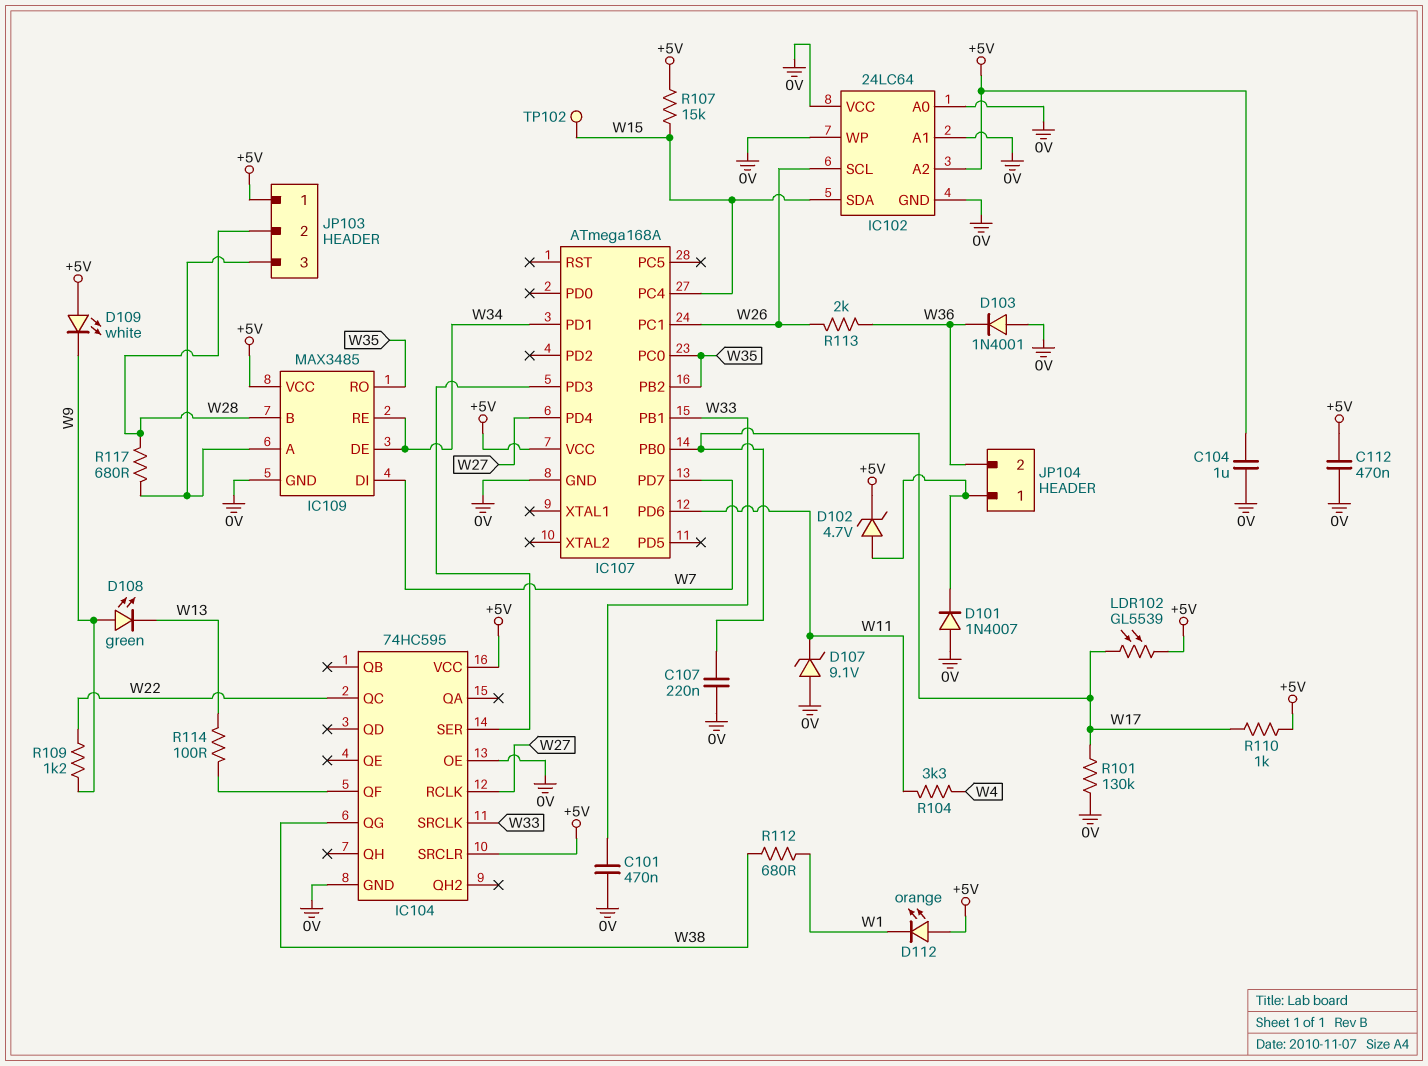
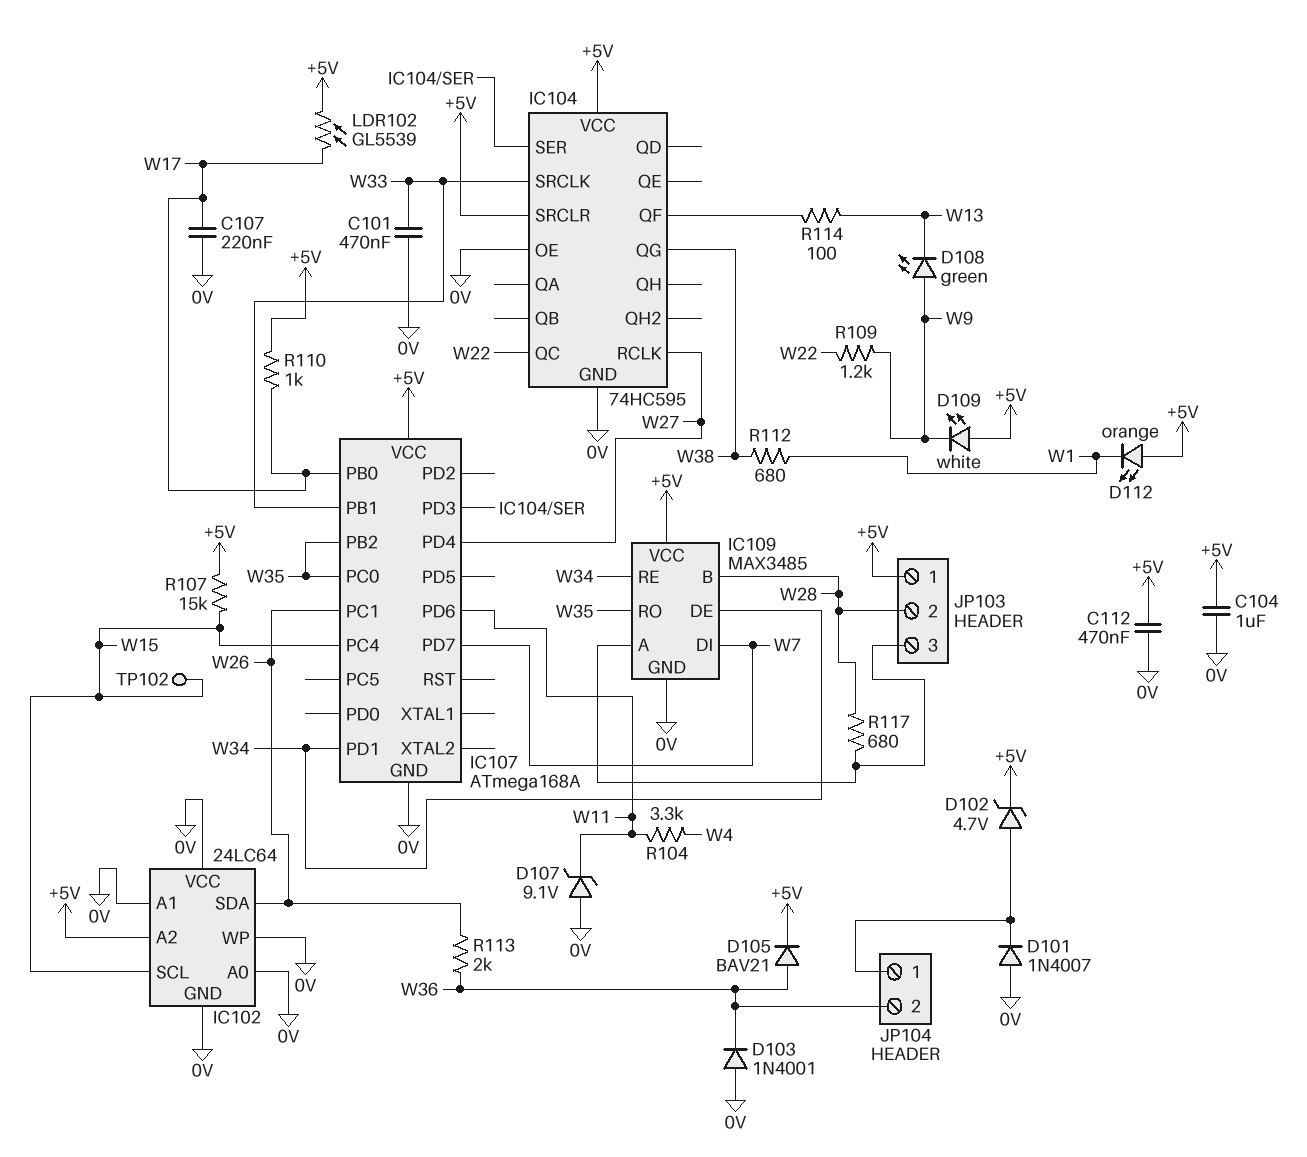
D105: none -> diode BAV21 (A W36, K +5V)
IC102 pin SCL: W26 -> W15
IC102 pin SDA: W15 -> W26
R101: 130k (0V, W17) -> none

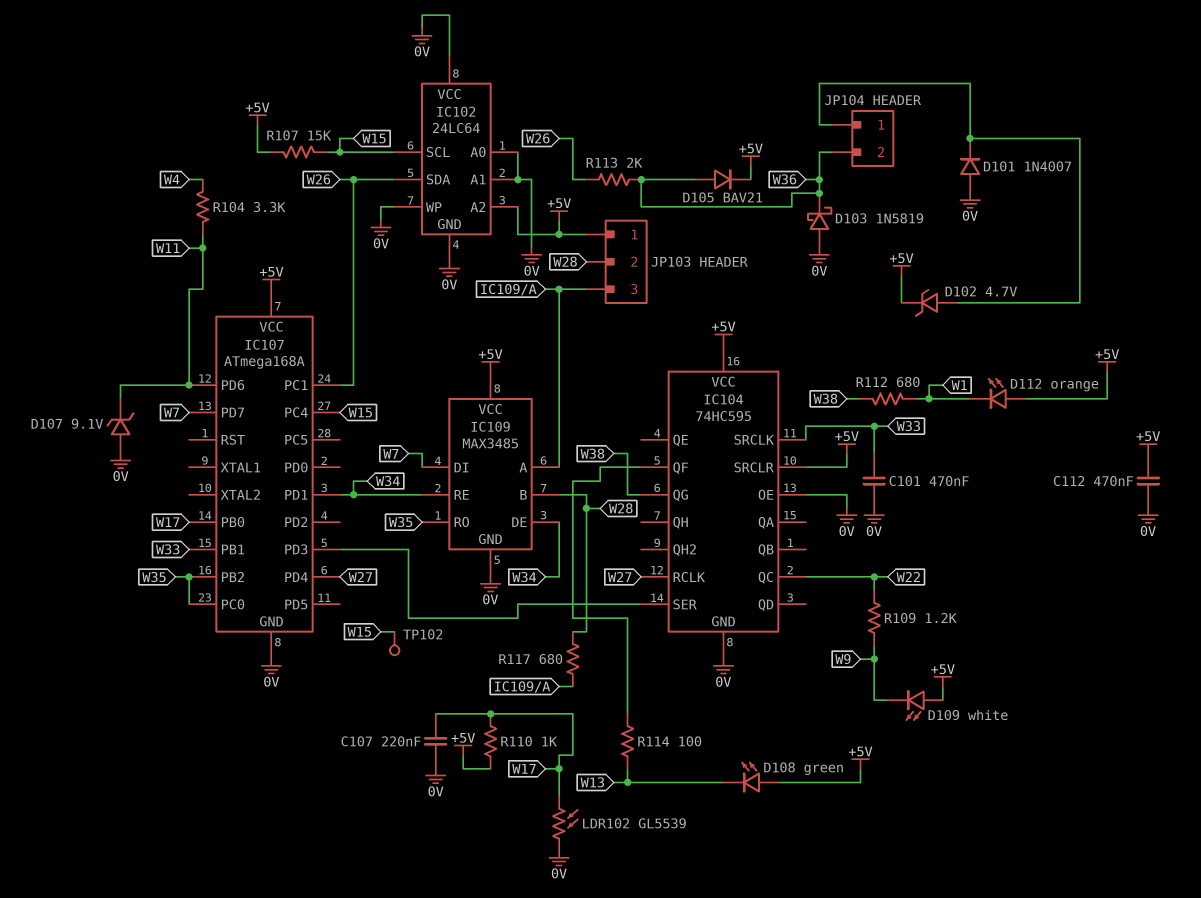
C104: 1uF (+5V, 0V) -> none
D103: diode 1N4001 (A 0V, K W36) -> schottky 1N5819 (A 0V, K W36)
D108: LED green (A W9, K W13) -> LED green (A +5V, K W13)
LDR102: GL5539 (+5V, W17) -> GL5539 (0V, W17)

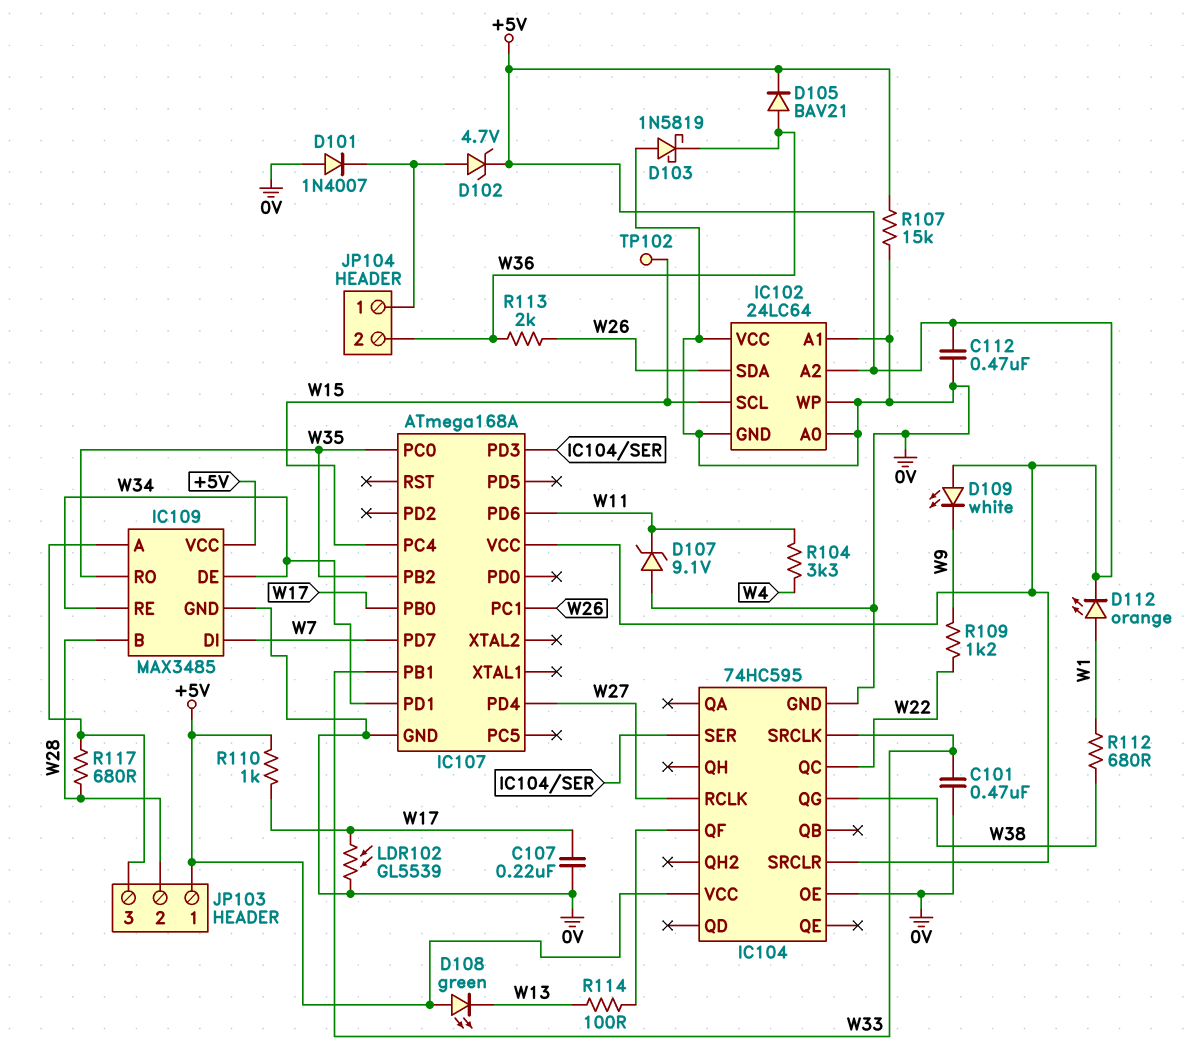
D112: LED orange (A +5V, K W1) -> LED orange (A W1, K +5V)
R107: 15k (+5V, W15) -> 15k (+5V, 0V)

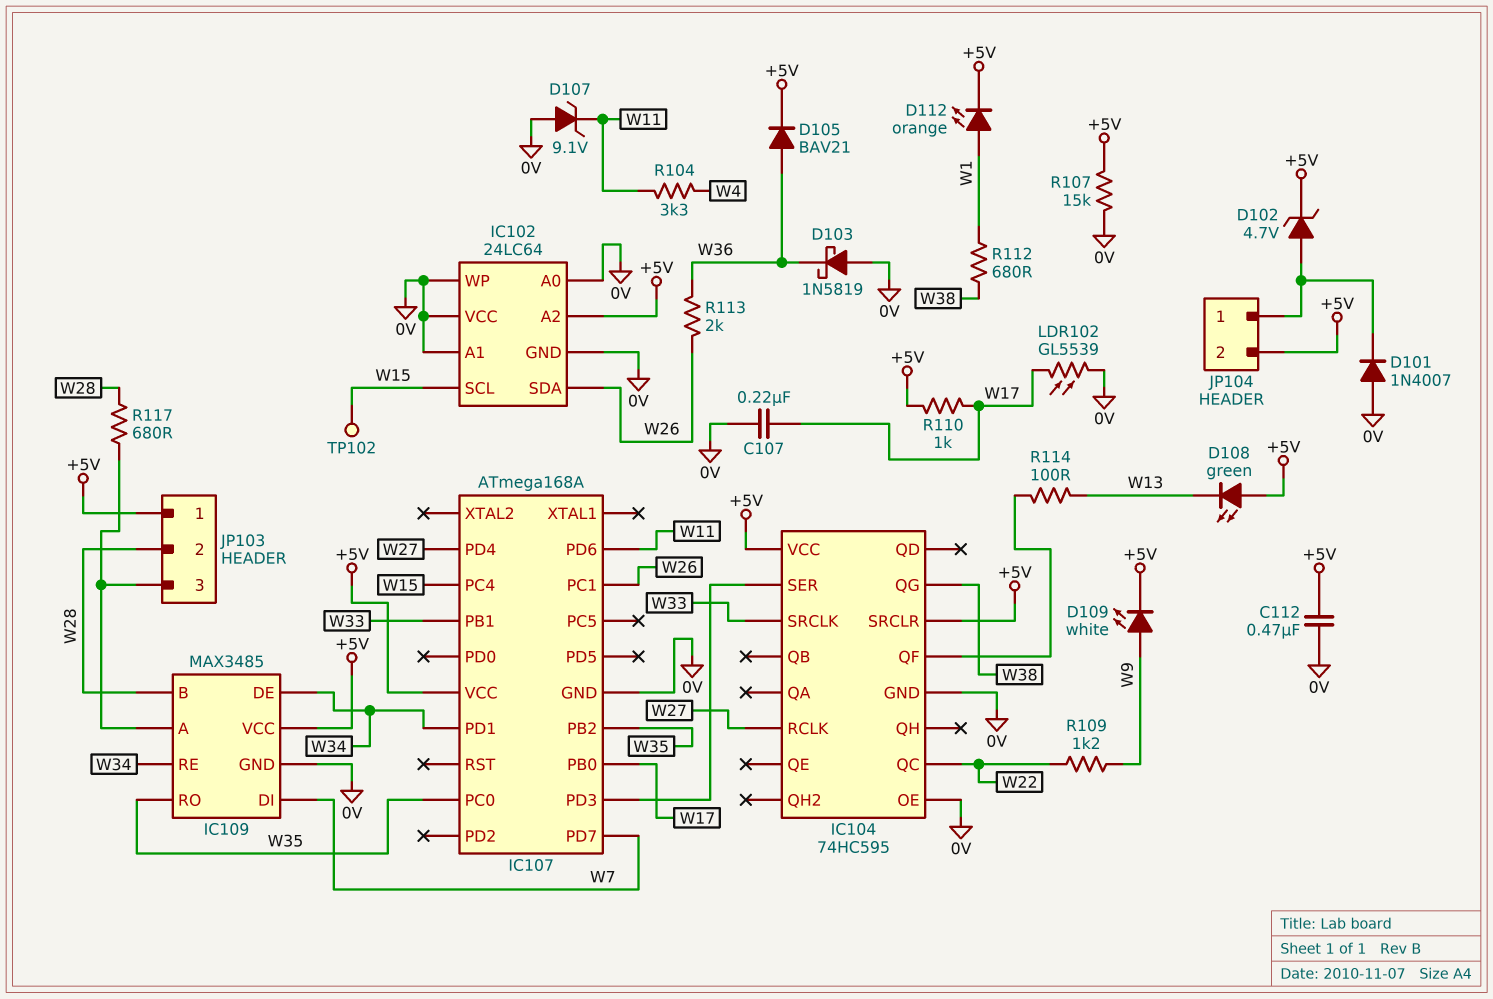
C101: 470nF (0V, W33) -> none
D109: LED white (A +5V, K W9) -> LED white (A W9, K +5V)
JP104 pin 2: W36 -> +5V

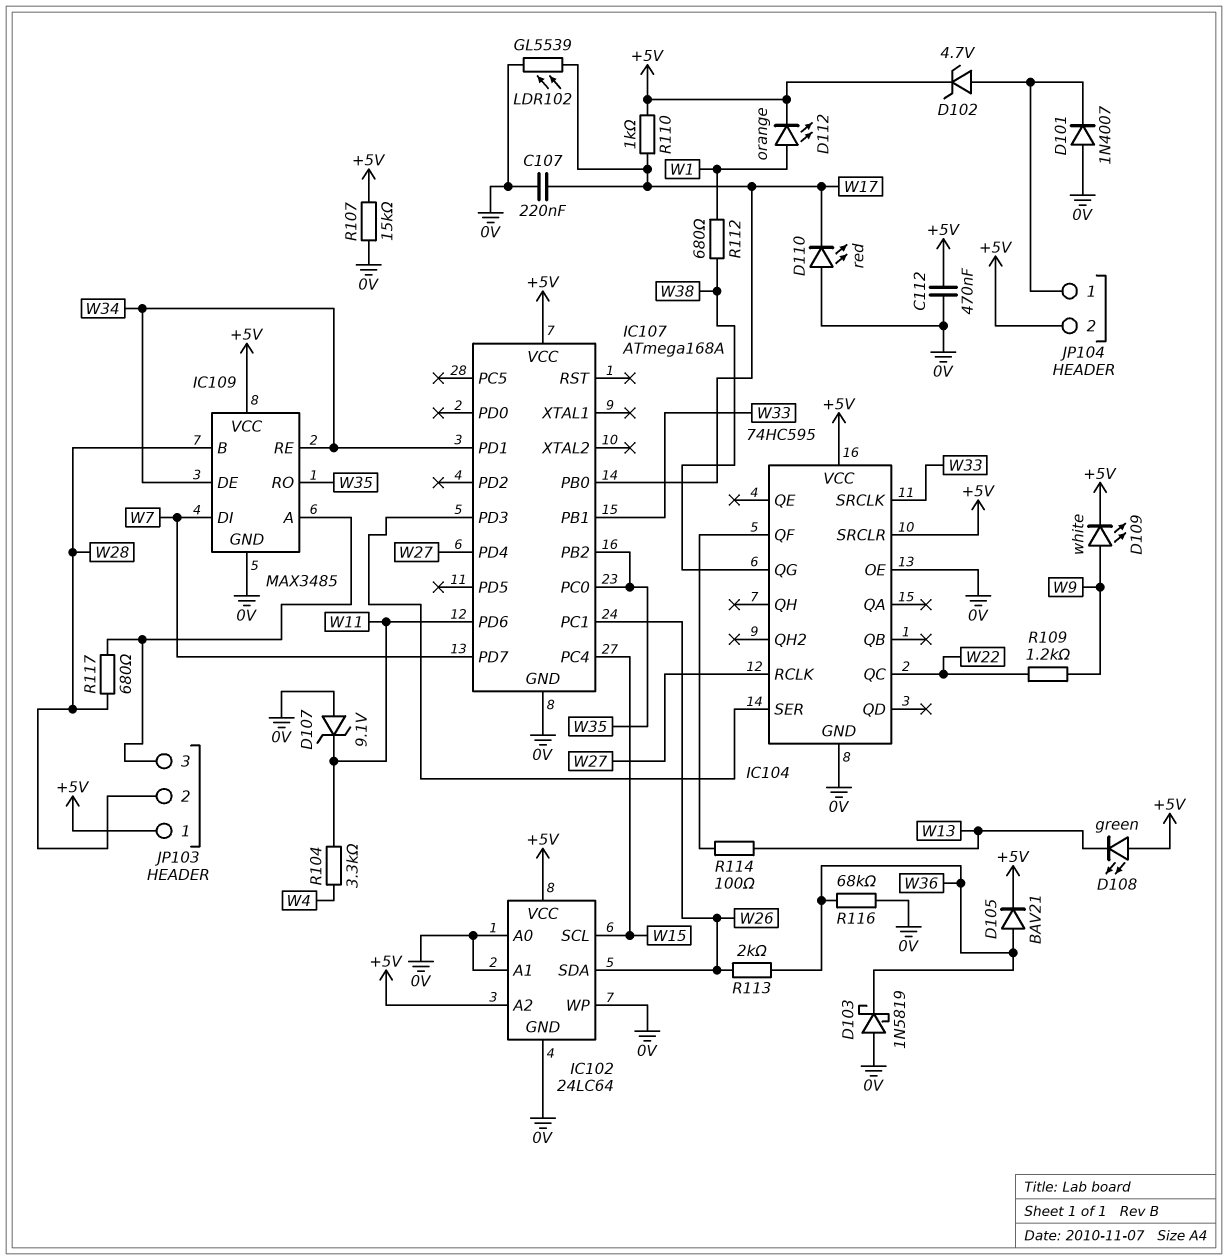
D110: none -> LED red (A 0V, K W17)
IC102 pin VCC: 0V -> +5V
R116: none -> 68k (0V, W36)
TP102: test point (W15) -> none

